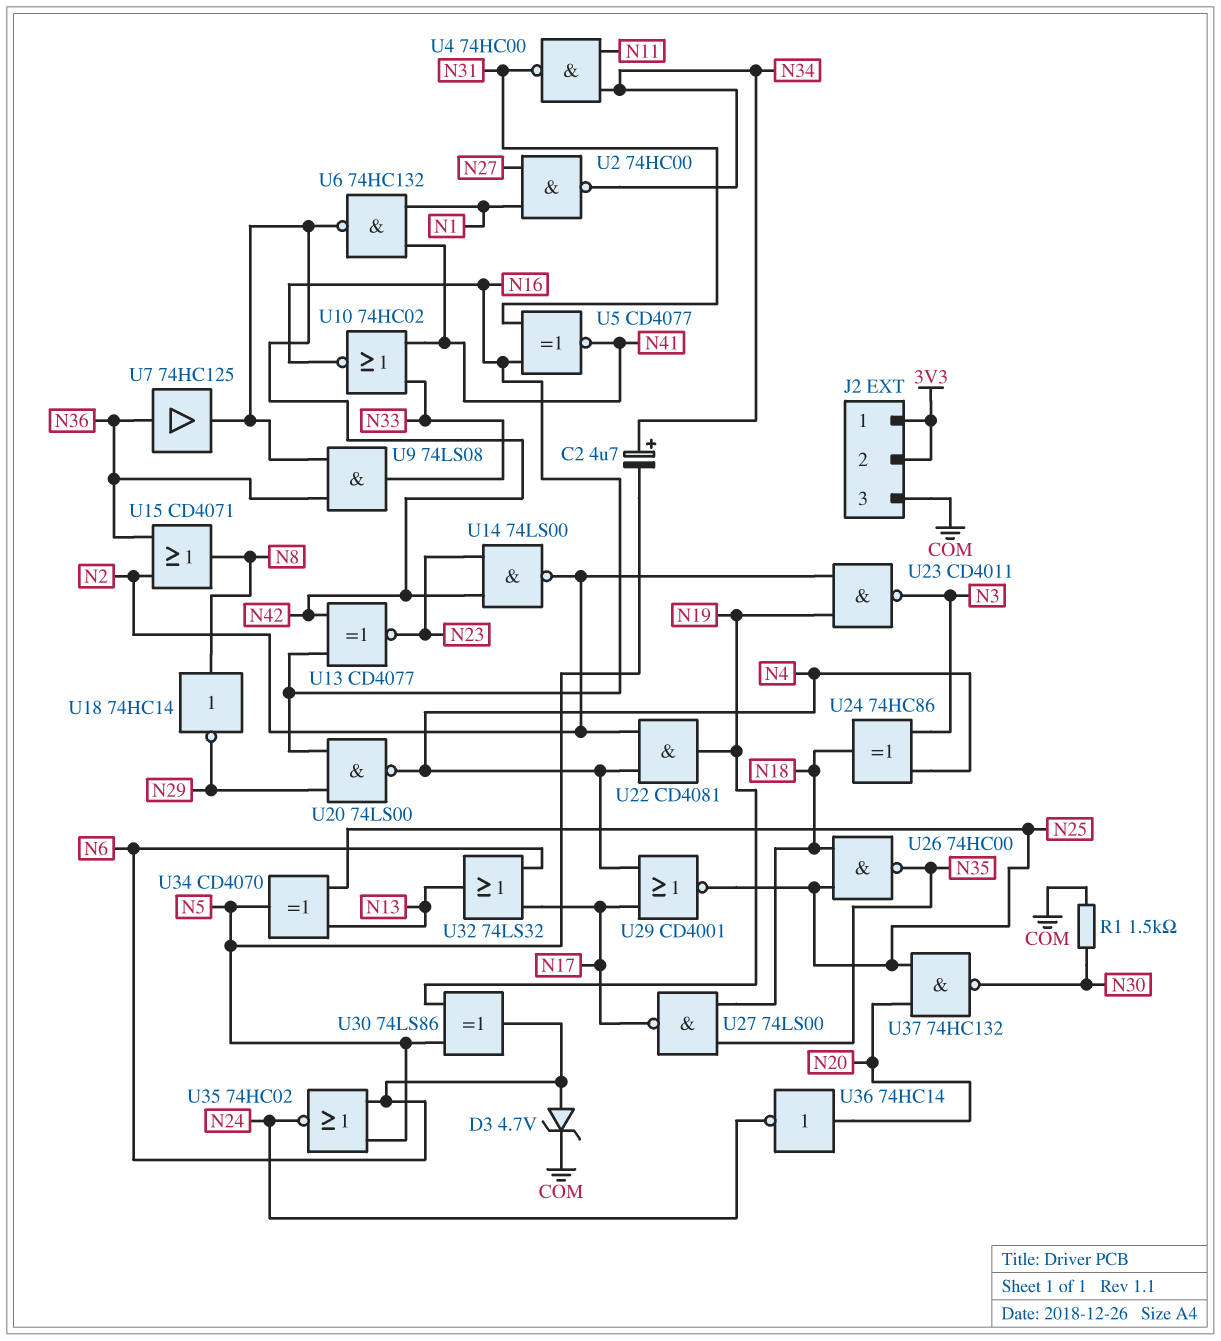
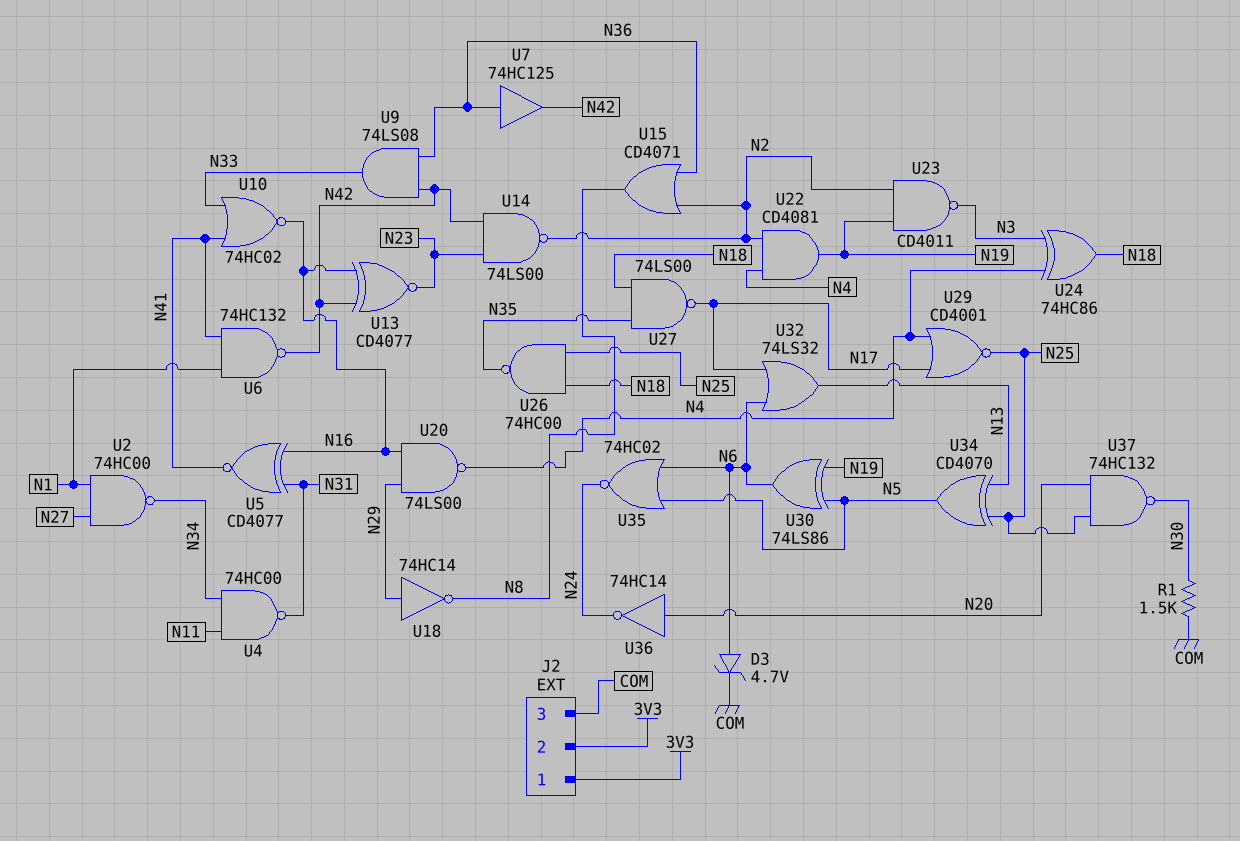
C2: 4.7uF (plus N34, minus N5) -> none
U18: NOT 74HC14 (in N8, out N29) -> NOT 74HC14 (in N29, out N8)

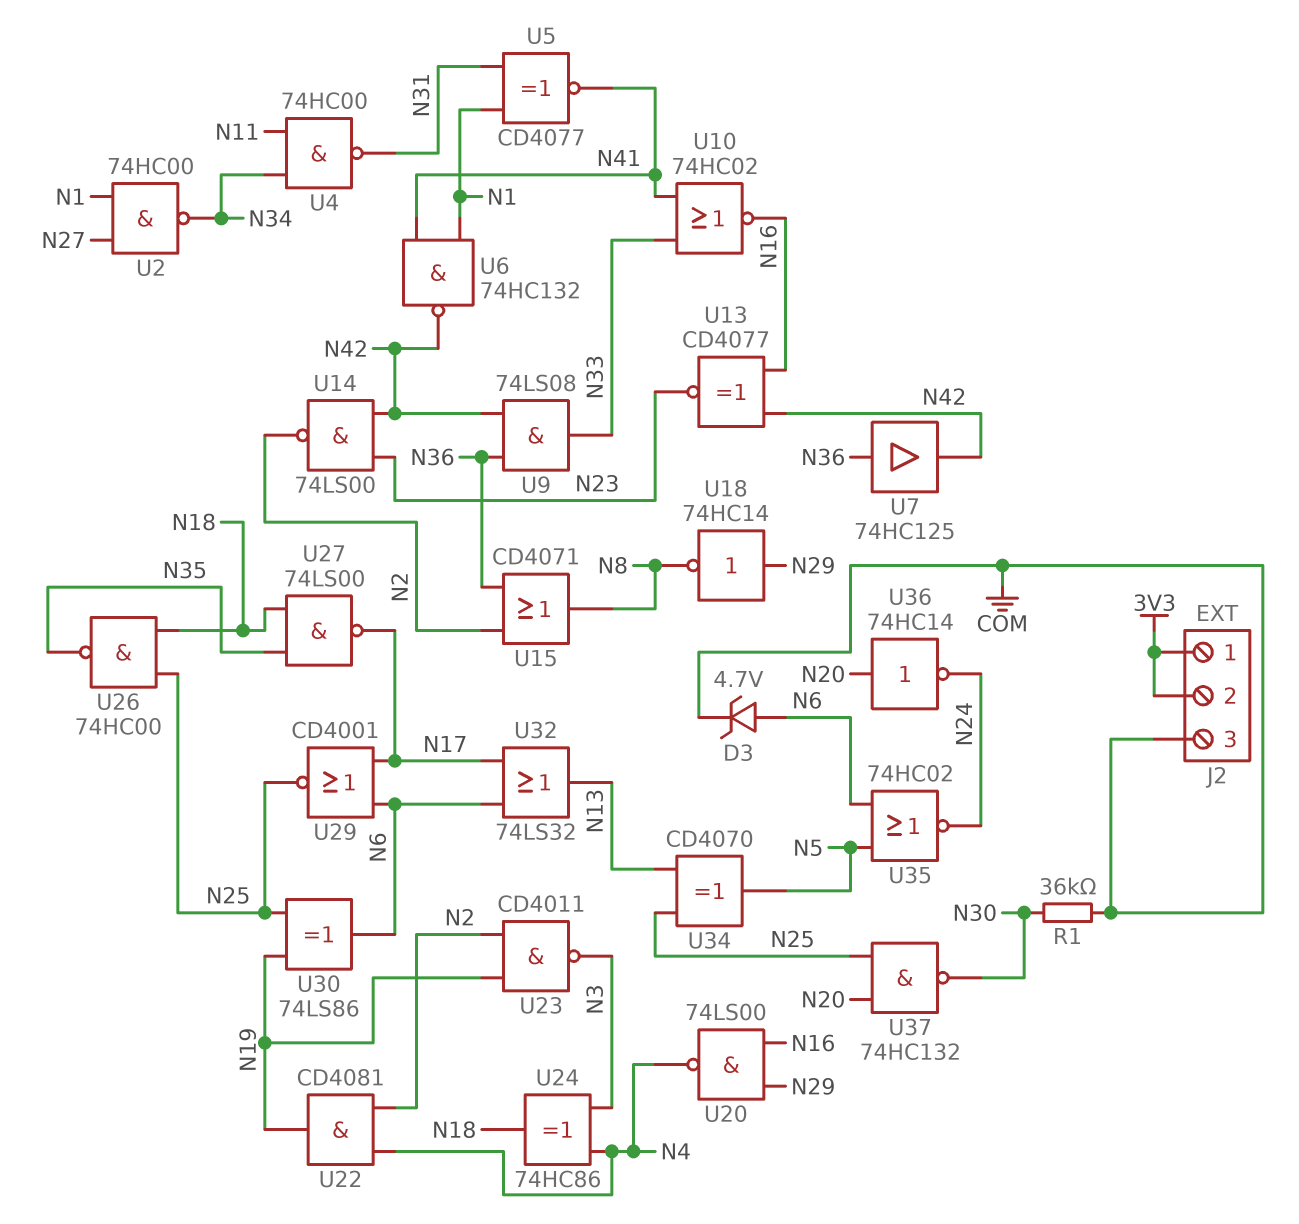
R1: 1.5k (COM, N30) -> 36k (COM, N30)
U5: XNOR CD4077 (in N16, in N31, out N41) -> XNOR CD4077 (in N1, in N31, out N41)
U29: NOR CD4001 (in N4, in N17, out N25) -> NOR CD4001 (in N6, in N17, out N25)
U30: XOR 74LS86 (in N5, in N19, out N6) -> XOR 74LS86 (in N19, in N25, out N6)

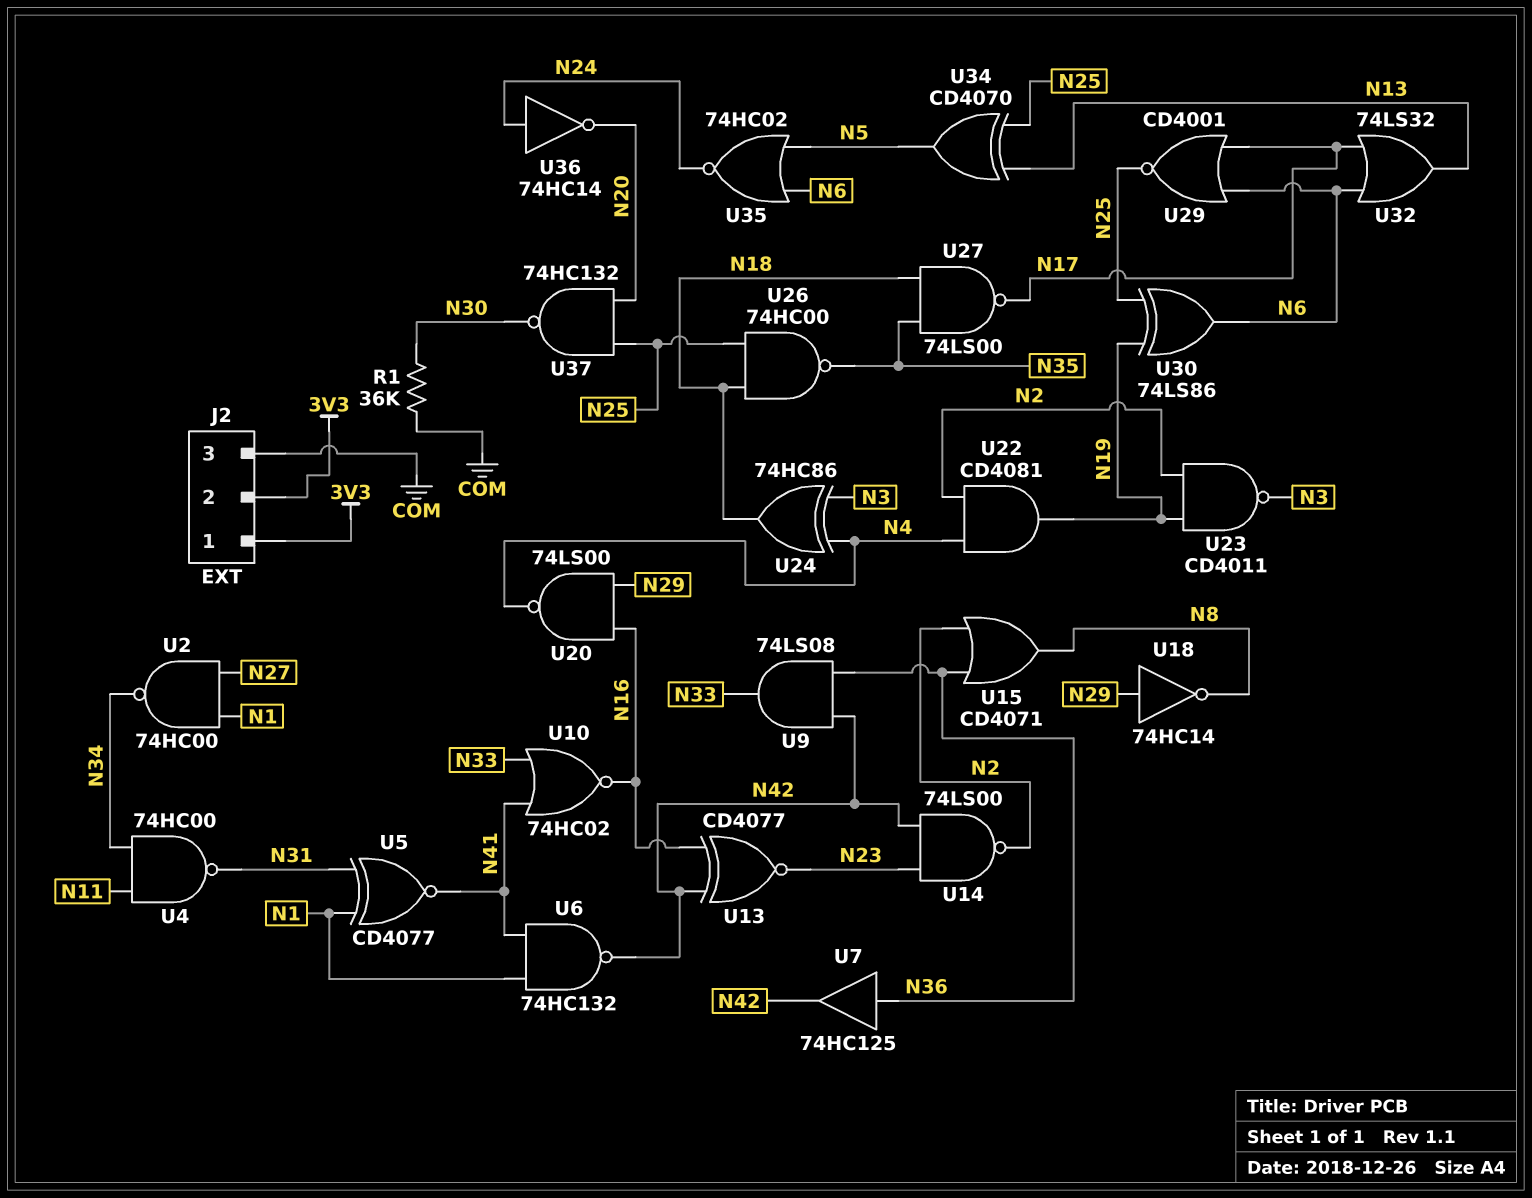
D3: zener 4.7V (A N6, K COM) -> none
U36: NOT 74HC14 (in N20, out N24) -> NOT 74HC14 (in N24, out N20)

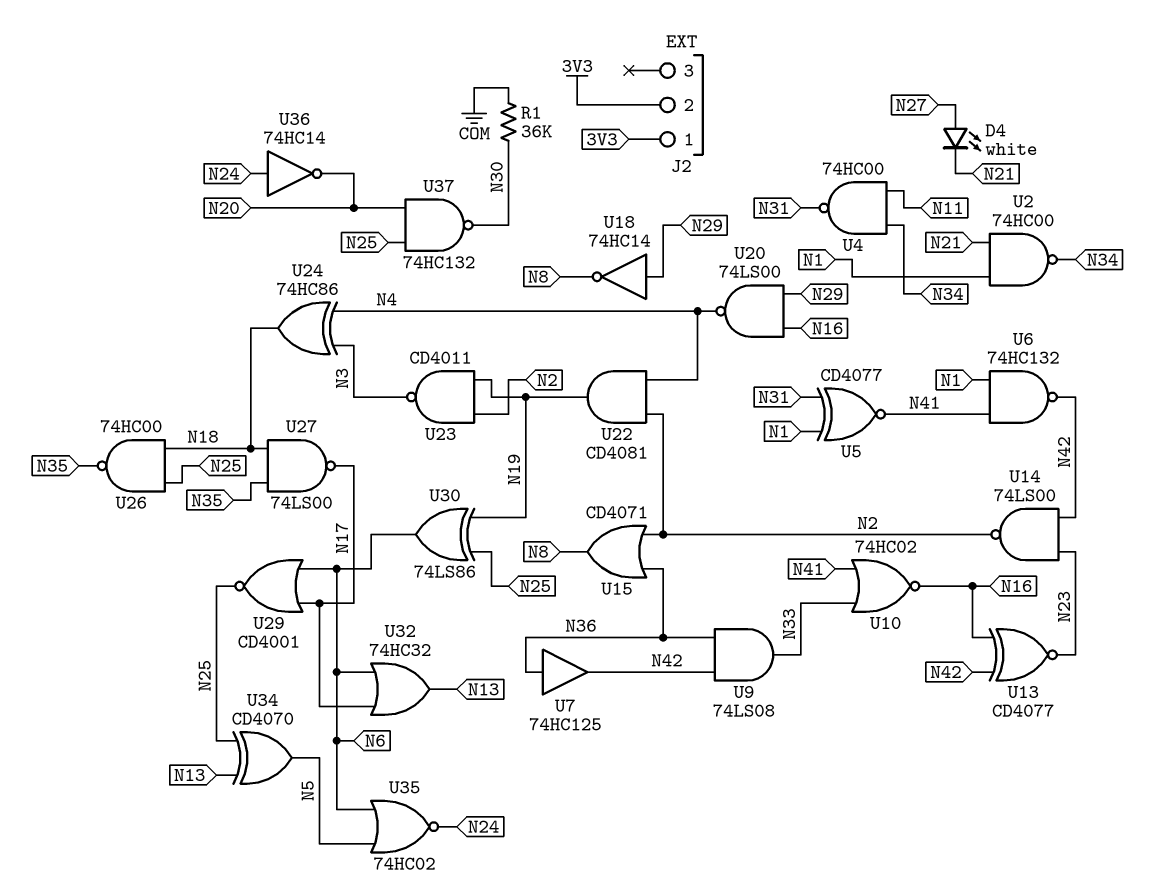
D4: none -> LED white (A N27, K N21)
J2 pin 3: COM -> none
U2: NAND 74HC00 (in N1, in N27, out N34) -> NAND 74HC00 (in N1, in N21, out N34)
U32: OR 74LS32 (in N6, in N17, out N13) -> OR 74HC32 (in N6, in N17, out N13)

